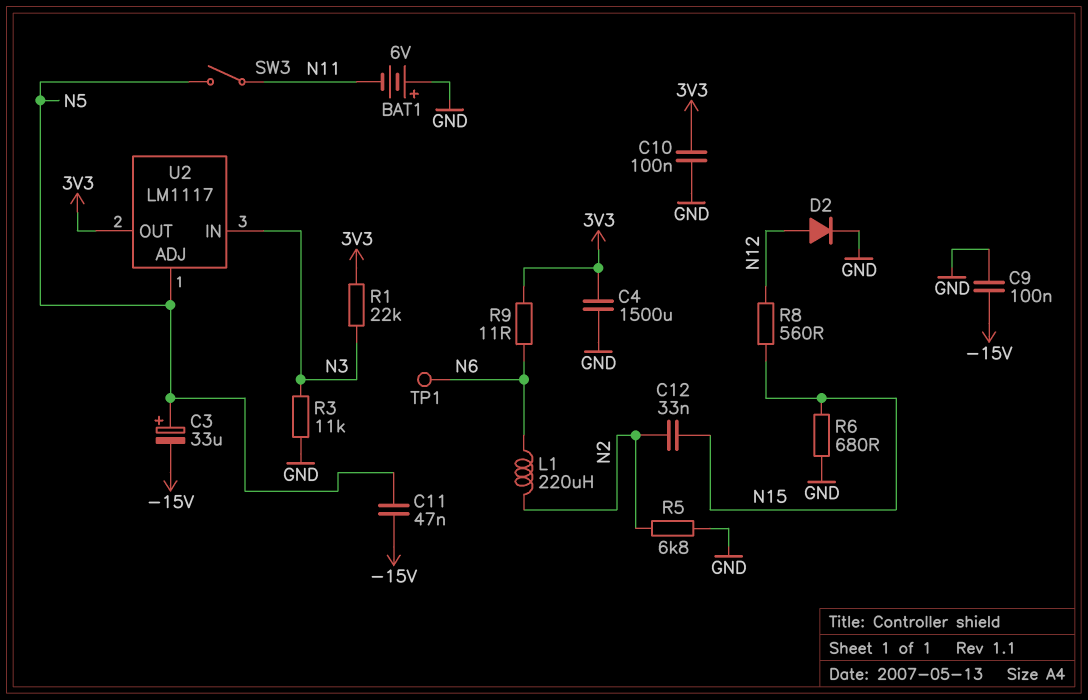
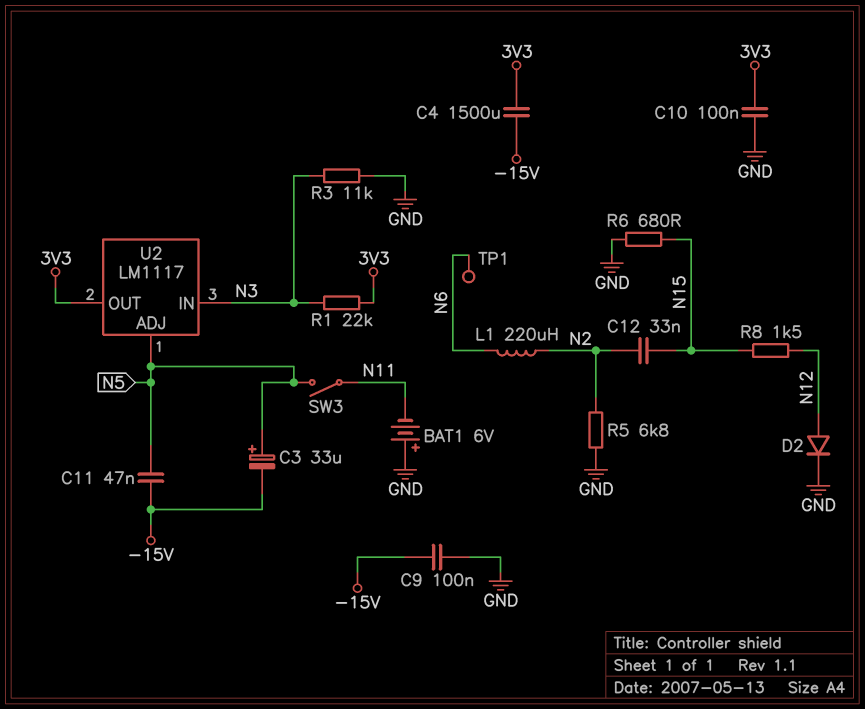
C4: 1500uF (3V3, GND) -> 1500uF (-15V, 3V3)
R8: 560 (N12, N15) -> 1.5k (N12, N15)
R9: 11 (3V3, N6) -> none

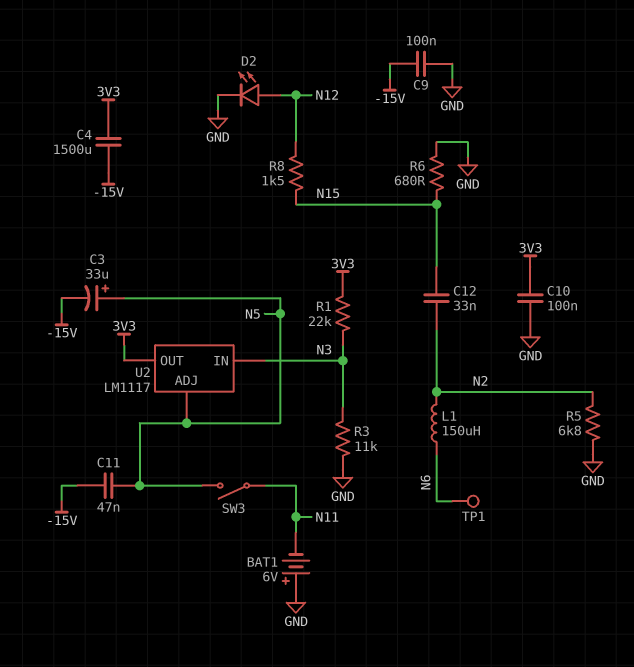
D2: diode (A N12, K GND) -> LED (A N12, K GND)
L1: 220uH (N2, N6) -> 150uH (N2, N6)

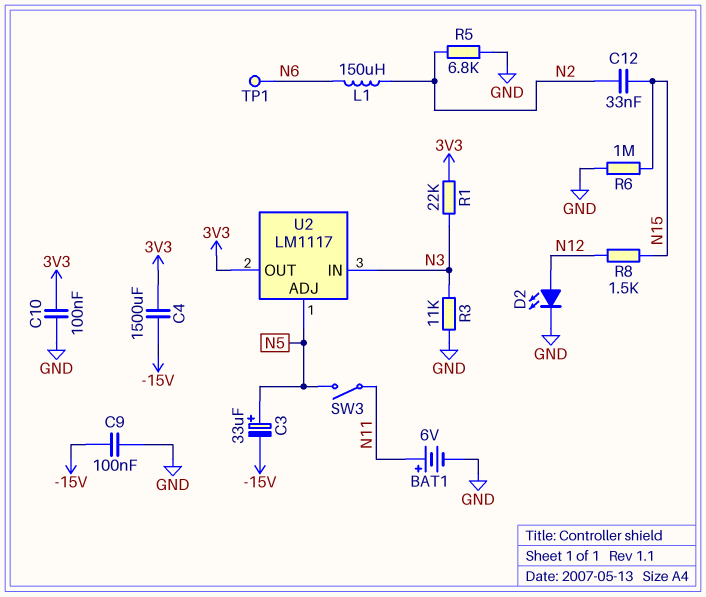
BAT1: 6V (plus GND, minus N11) -> 6V (plus N11, minus GND)
C11: 47nF (-15V, N5) -> none
R6: 680 (GND, N15) -> 1M (GND, N15)

